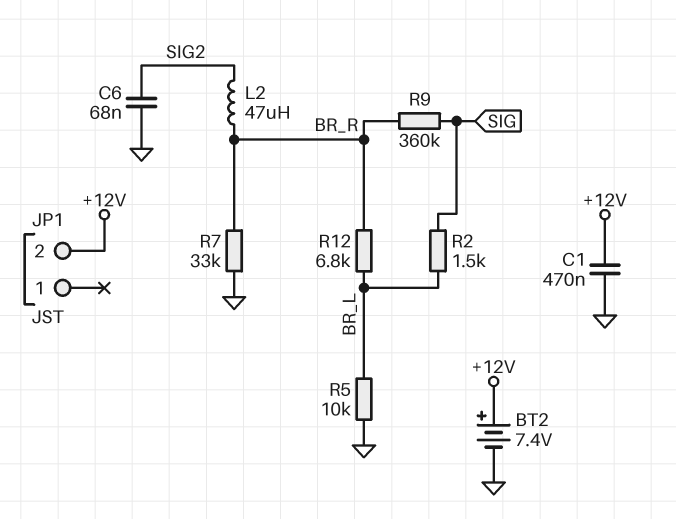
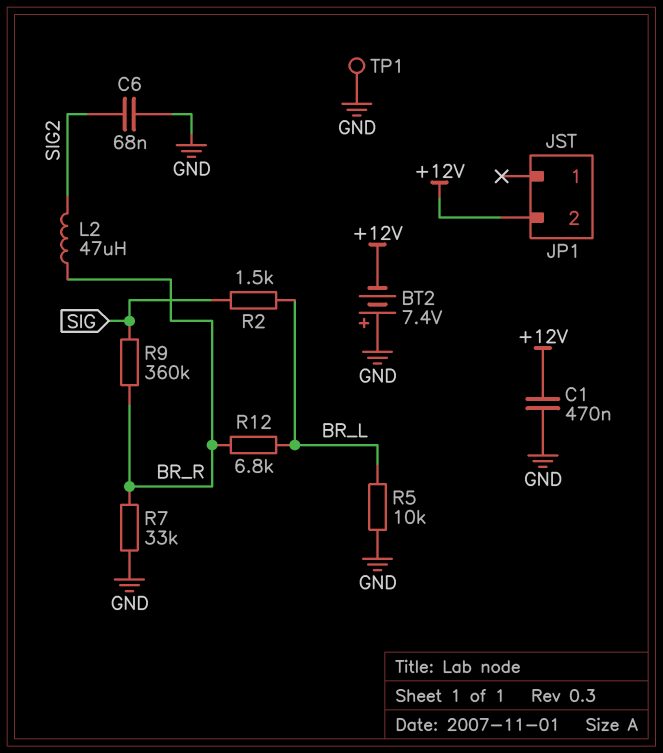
BT2: 7.4V (plus +12V, minus GND) -> 7.4V (plus GND, minus +12V)
TP1: none -> test point (GND)

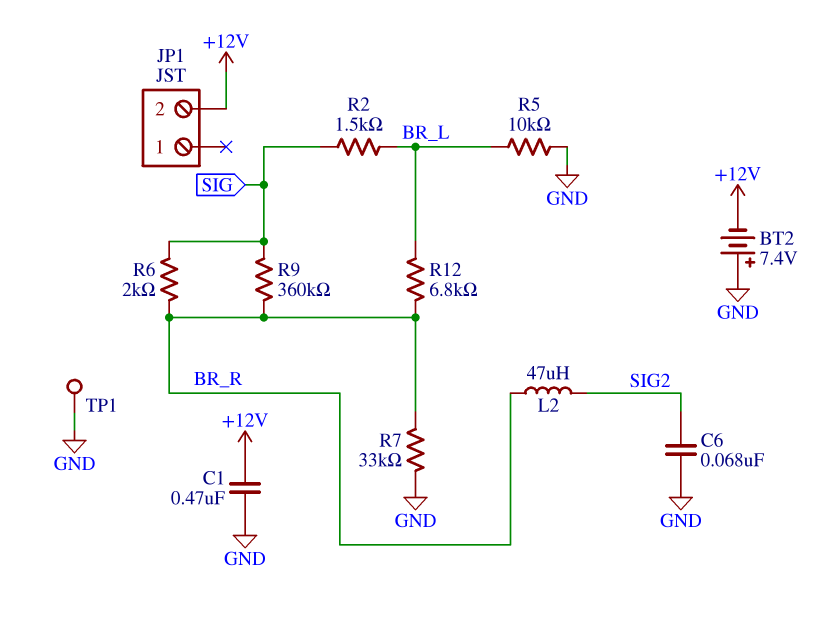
R6: none -> 2k (BR_R, SIG)

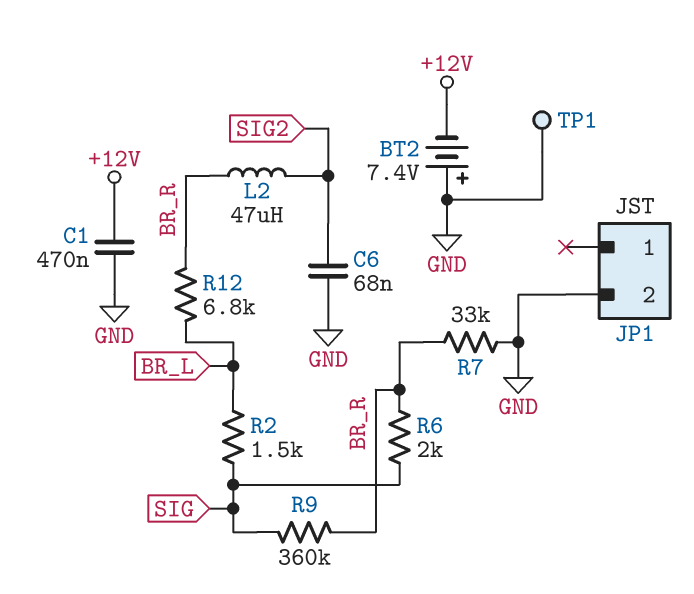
JP1 pin 2: +12V -> GND
R5: 10k (BR_L, GND) -> none

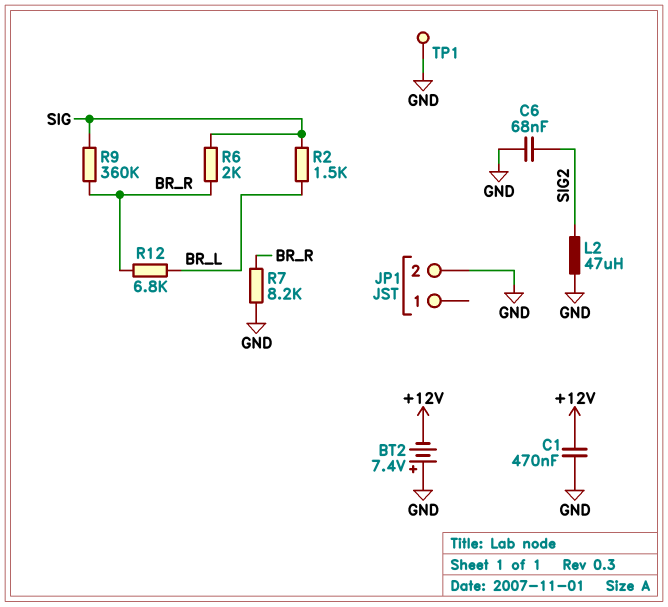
L2: 47uH (BR_R, SIG2) -> 47uH (GND, SIG2)
R7: 33k (BR_R, GND) -> 8.2k (BR_R, GND)

